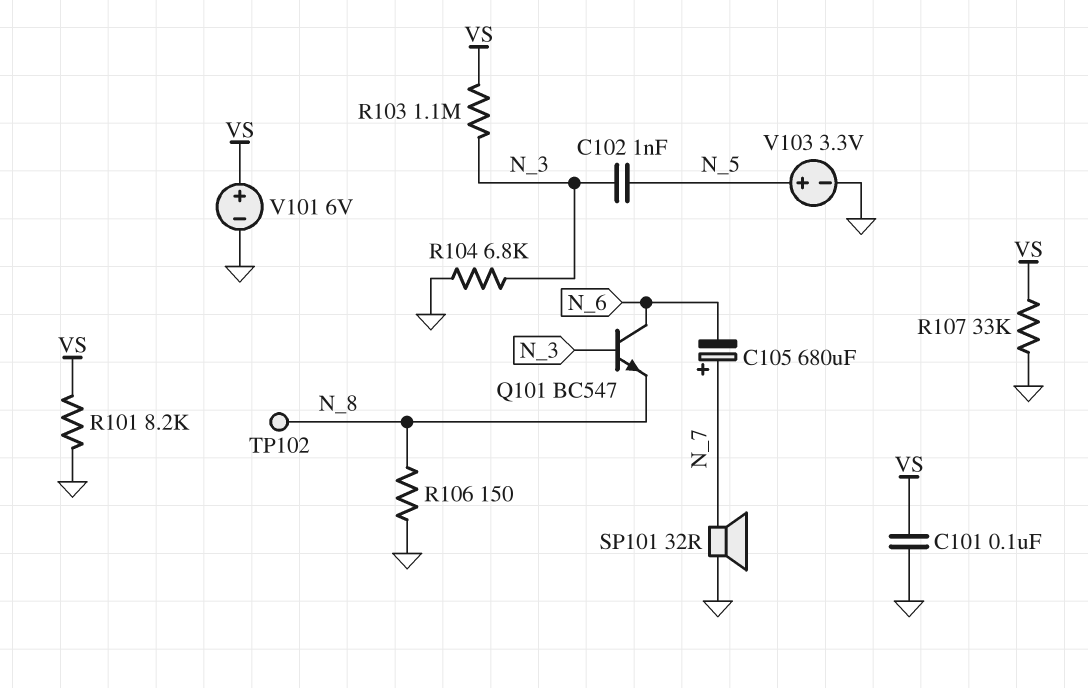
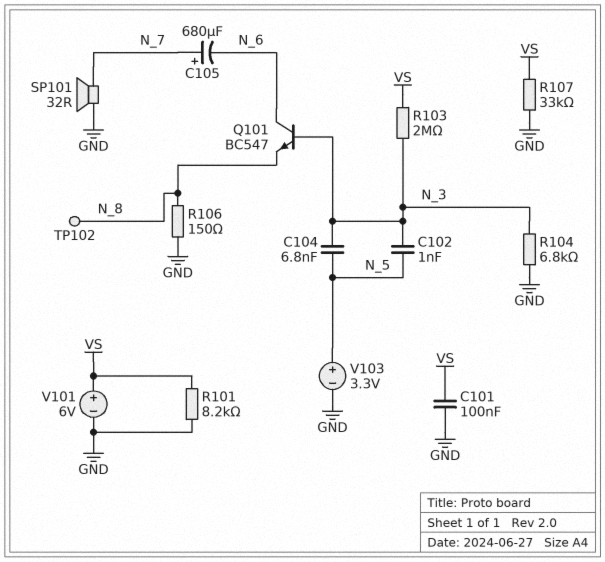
C104: none -> 6.8nF (N_3, N_5)
R103: 1.1M (N_3, VS) -> 2M (N_3, VS)

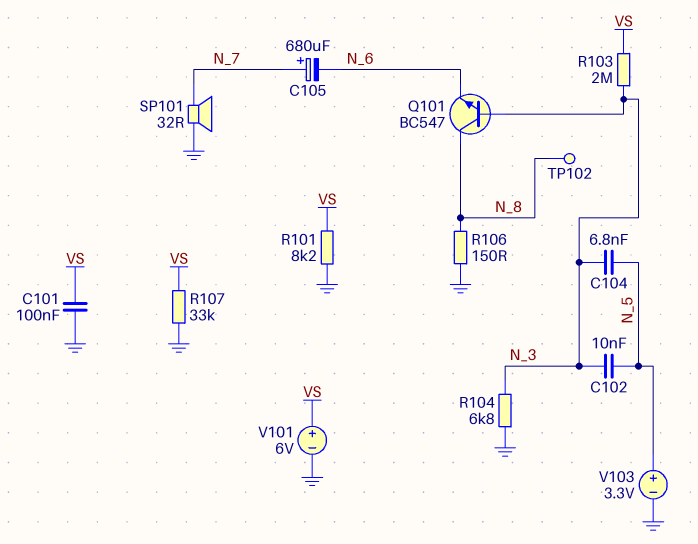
C102: 1nF (N_3, N_5) -> 10nF (N_3, N_5)
Q101: NPN BC547 (B N_3, C N_6, E N_8) -> NPN BC547 (B N_3, C N_8, E N_6)

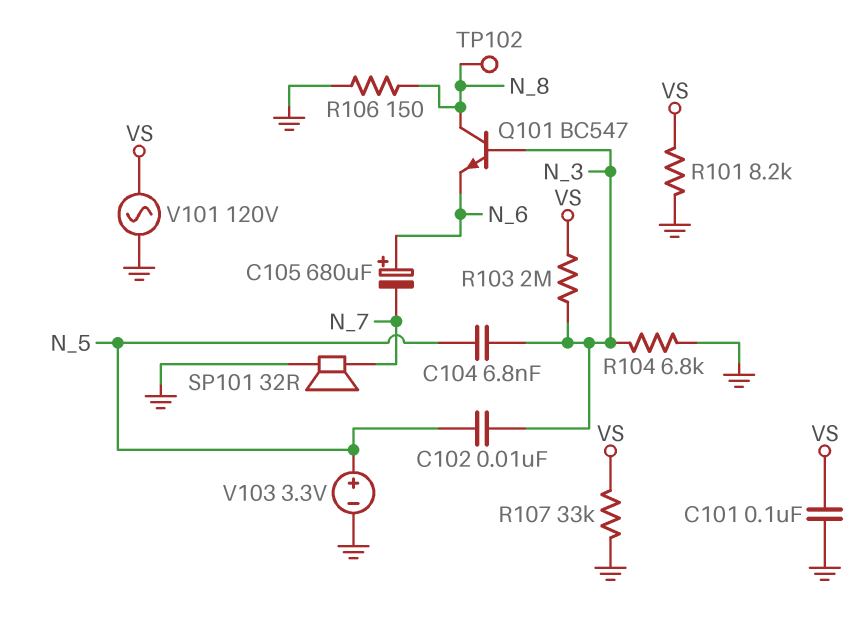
C105: 680uF (plus N_7, minus N_6) -> 680uF (plus N_6, minus N_7)
V101: 6V (plus VS, minus GND) -> AC 120V (GND, VS)

